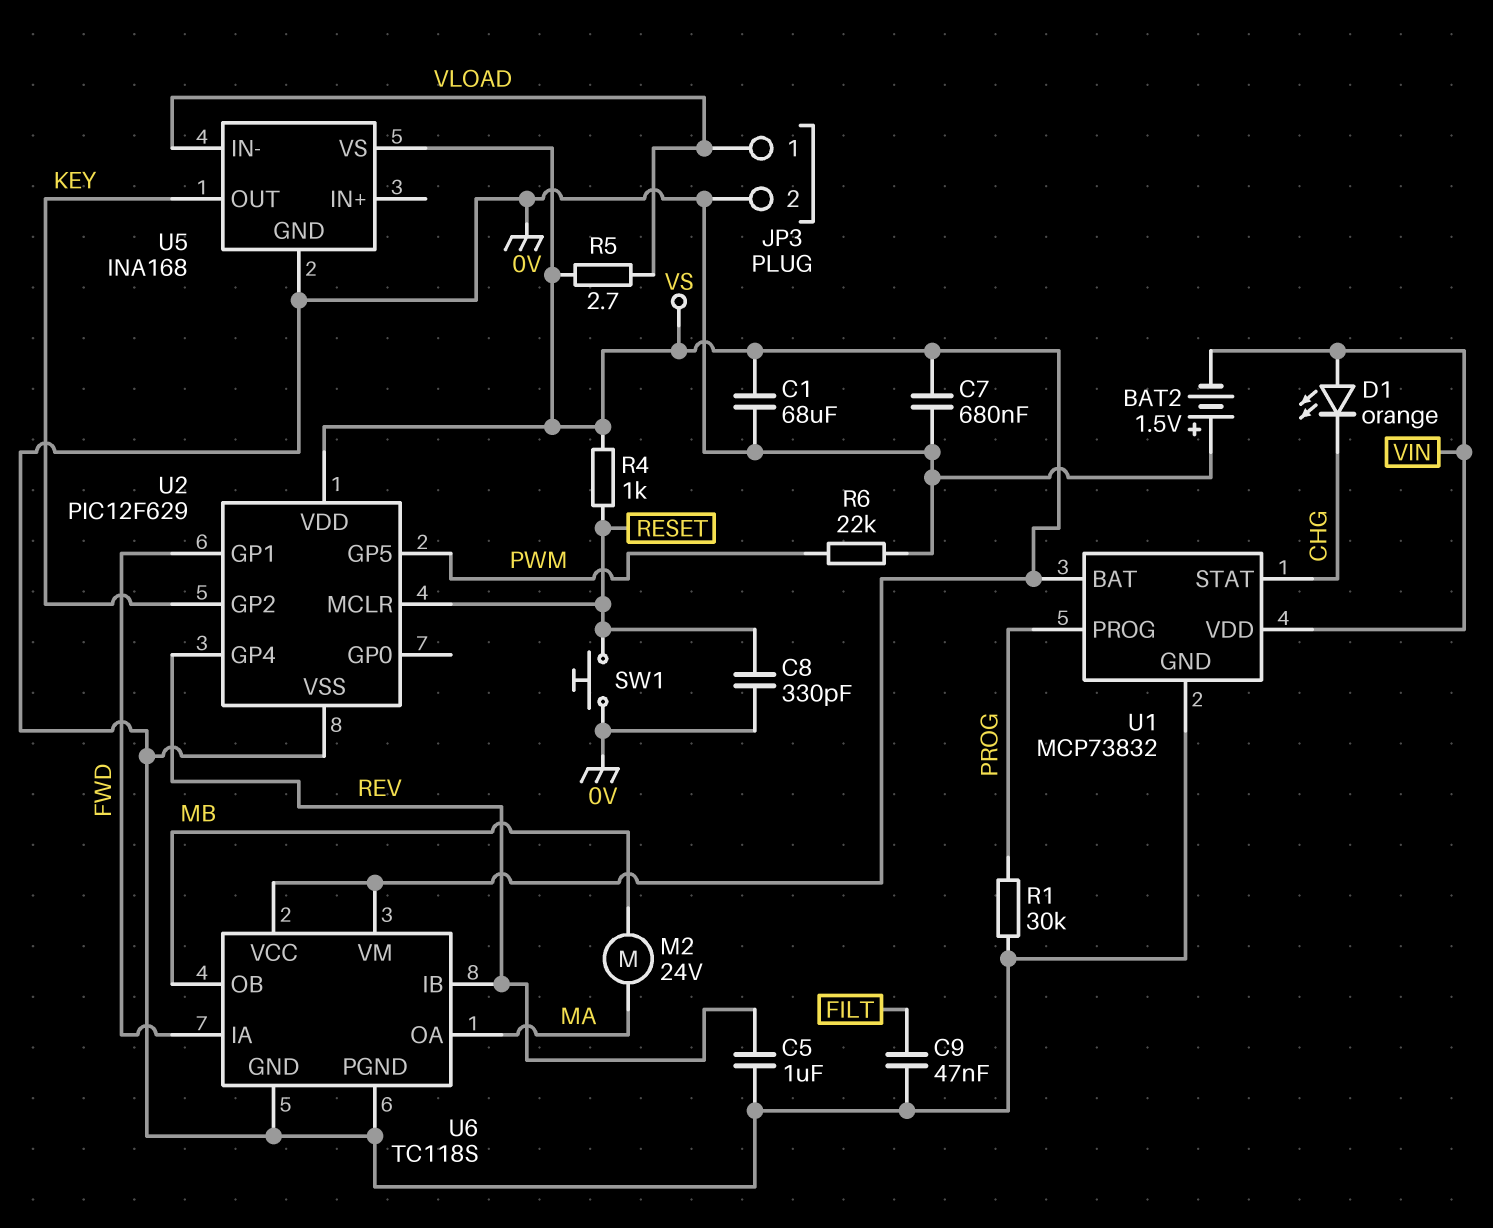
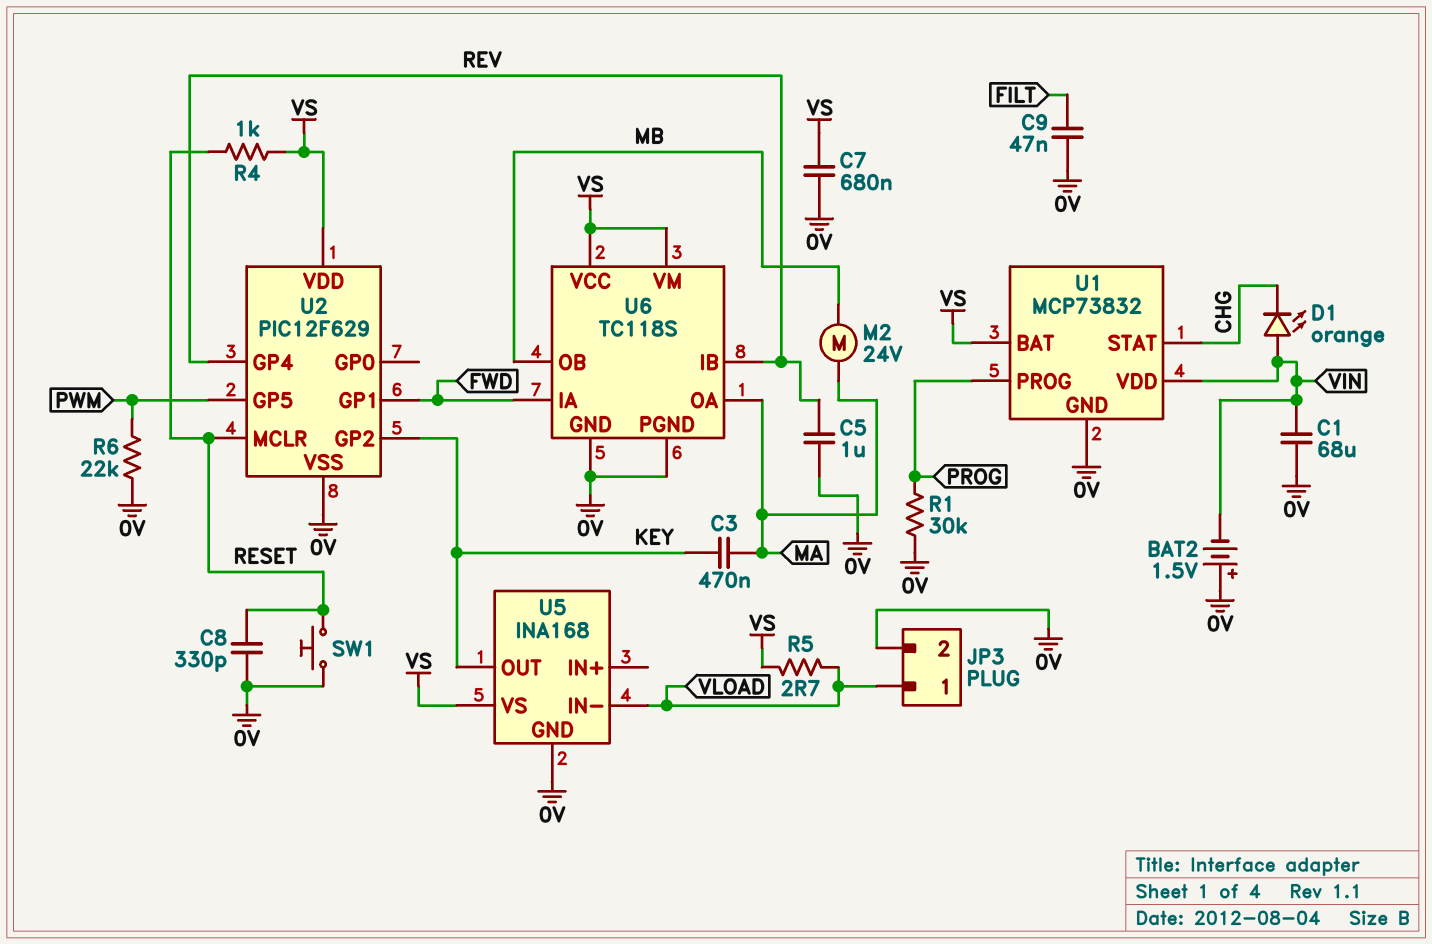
C1: 68uF (0V, VS) -> 68uF (0V, VIN)
C3: none -> 470nF (KEY, MA)

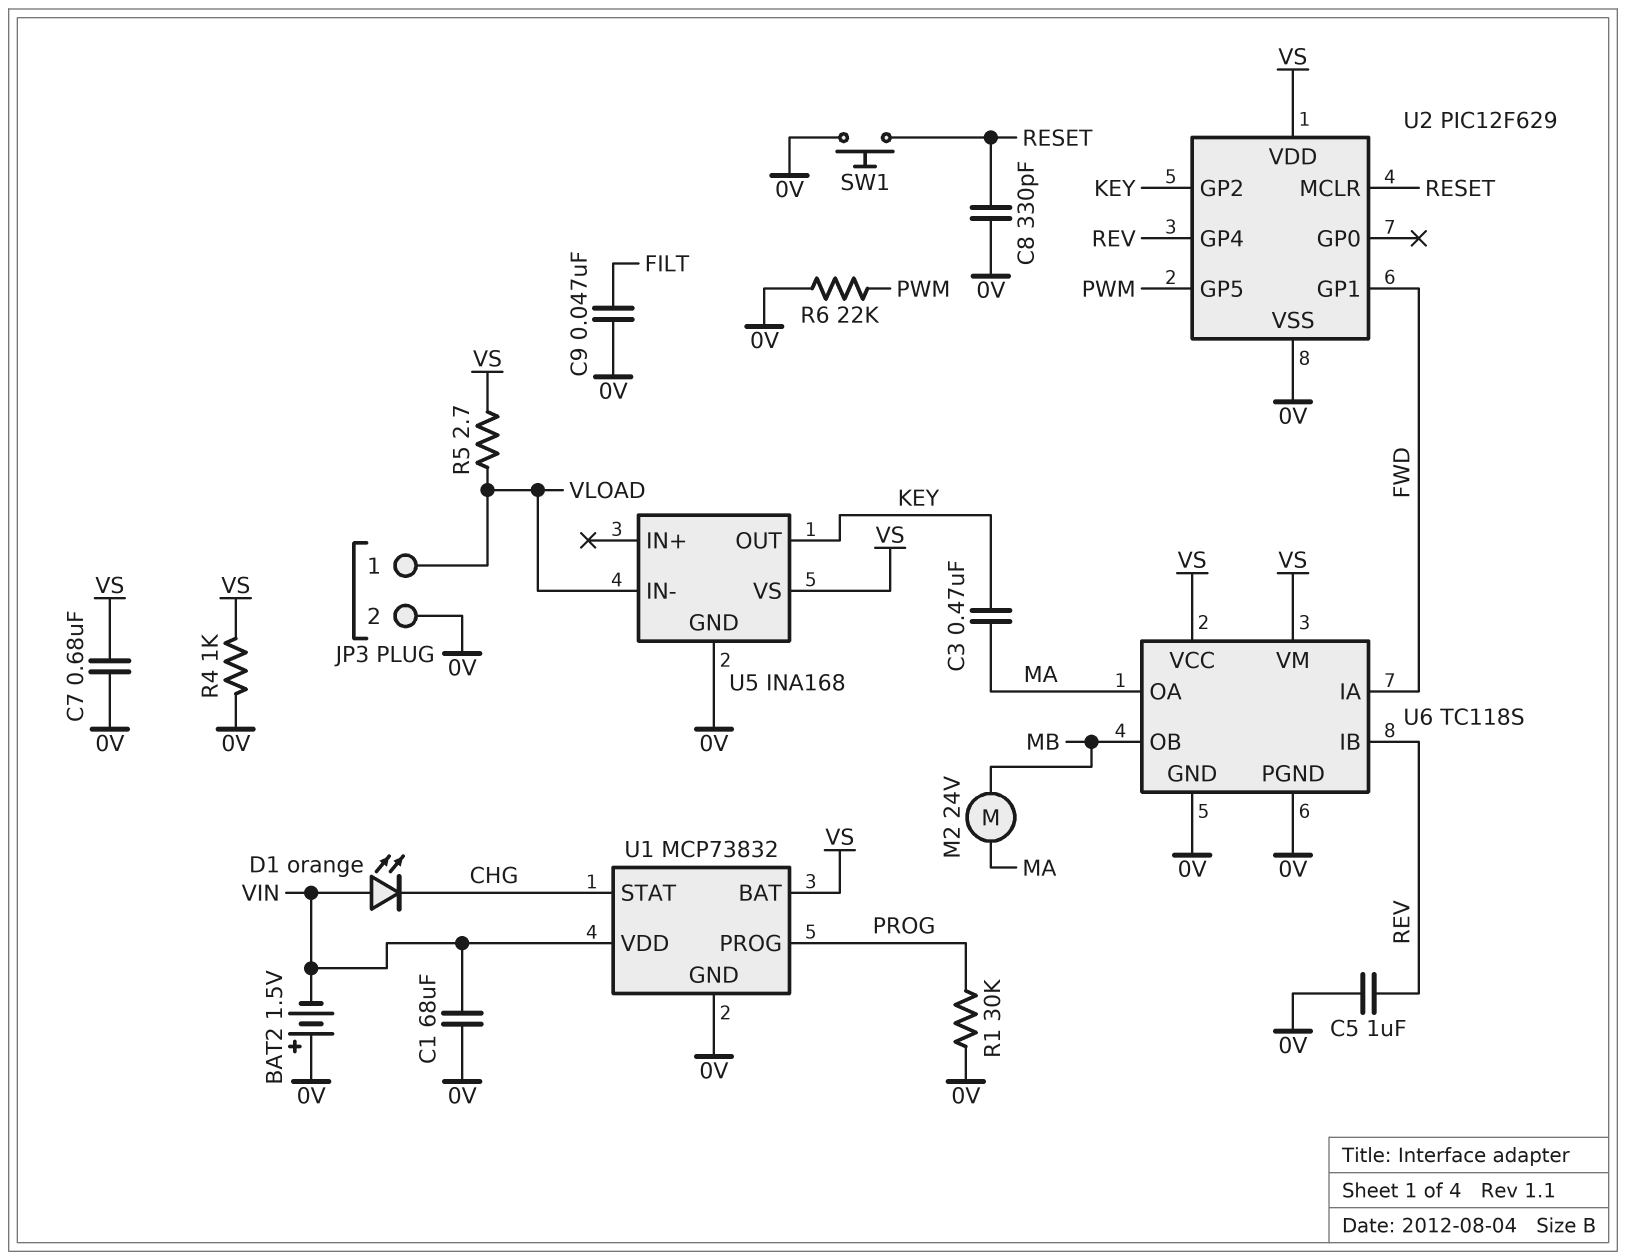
R4: 1k (RESET, VS) -> 1k (0V, VS)

